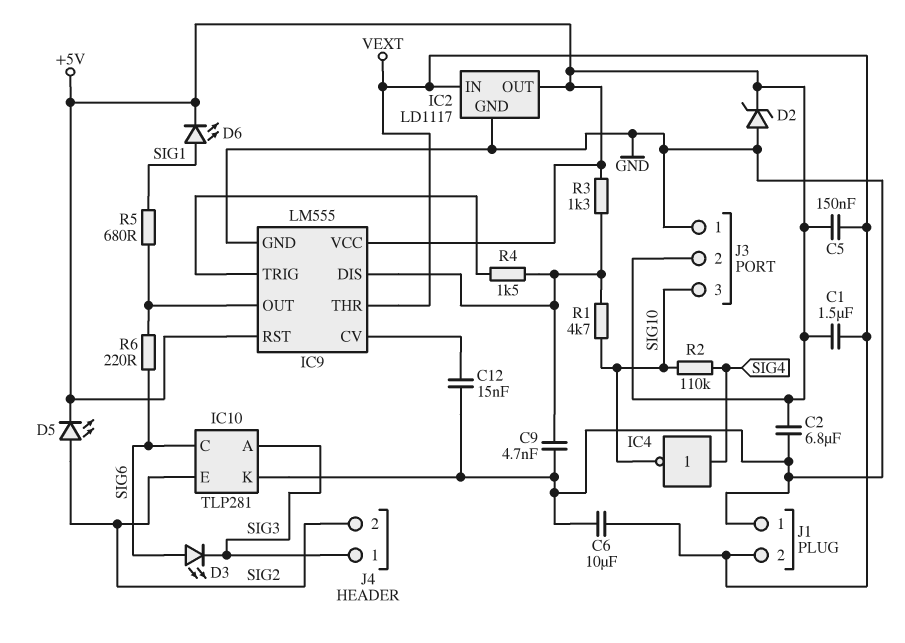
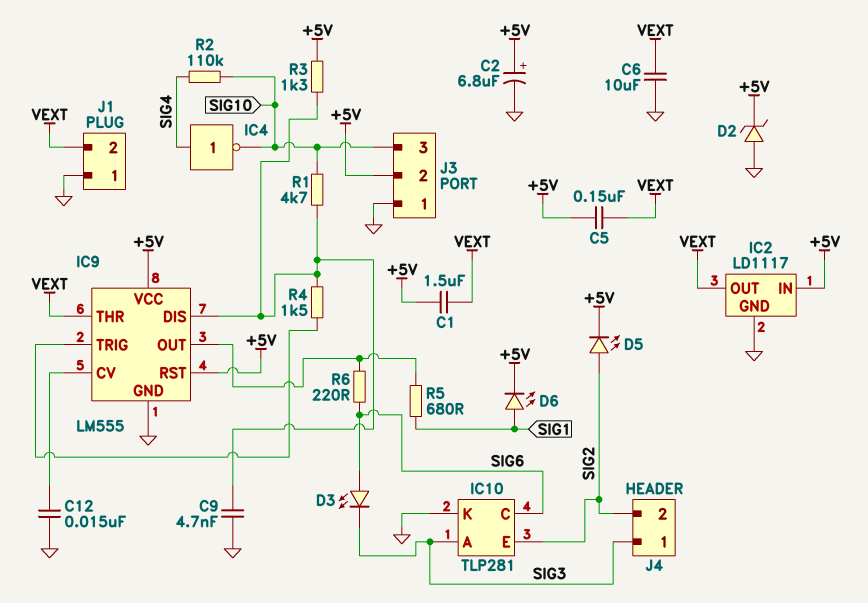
C2: 6.8uF (+5V, GND) -> 6.8uF (plus +5V, minus GND)
IC2 pin IN: VEXT -> +5V
IC2 pin OUT: +5V -> VEXT

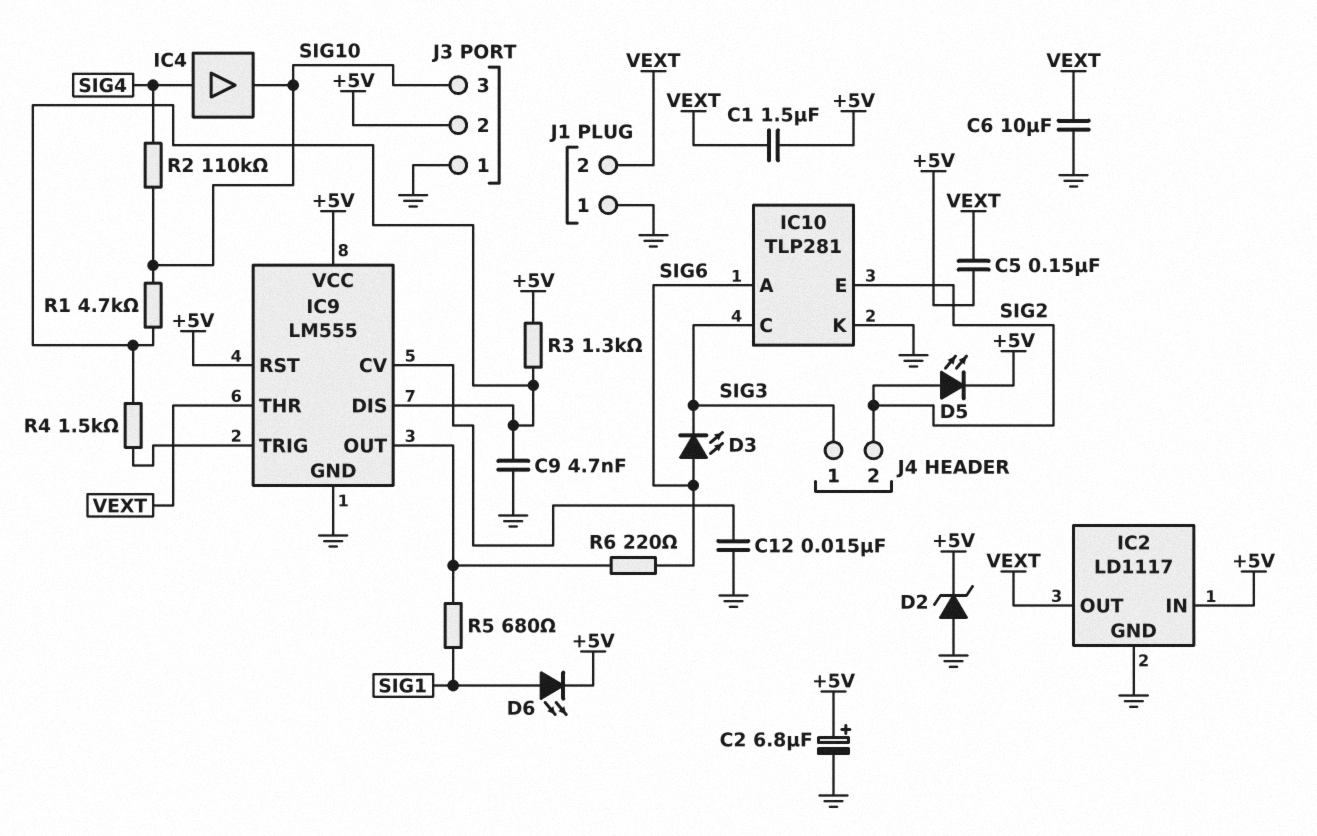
IC4: NOT (in SIG4, out SIG10) -> buffer (in SIG4, out SIG10)
IC10 pin A: SIG3 -> SIG6
IC10 pin C: SIG6 -> SIG3

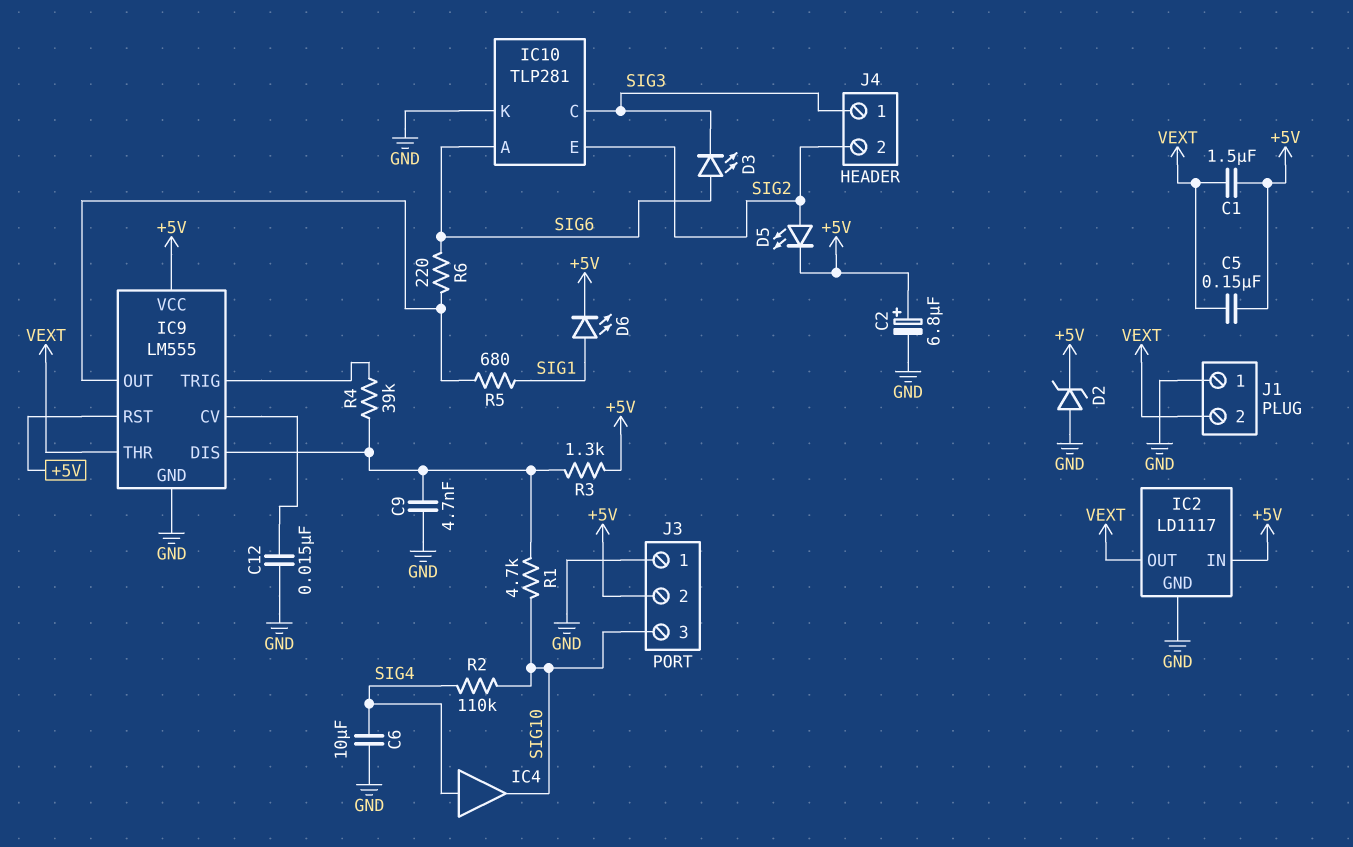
C6: 10uF (GND, VEXT) -> 10uF (GND, SIG4)
R4: 1.5k (IC9/DIS, IC9/TRIG) -> 39k (IC9/DIS, IC9/TRIG)

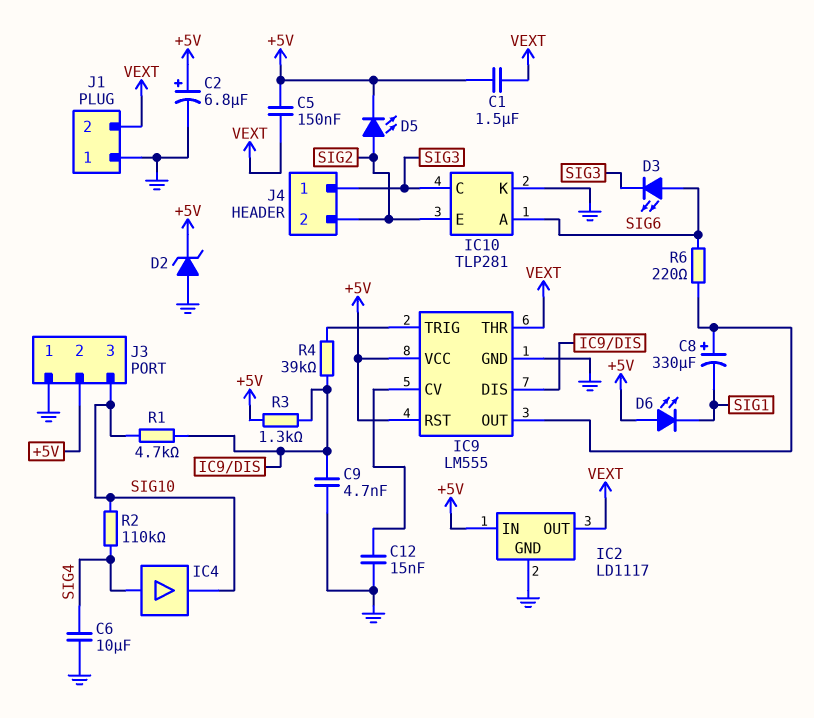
C8: none -> 330uF (plus IC9/OUT, minus SIG1)
D6: LED (A SIG1, K +5V) -> LED (A +5V, K SIG1)
R5: 680 (IC9/OUT, SIG1) -> none

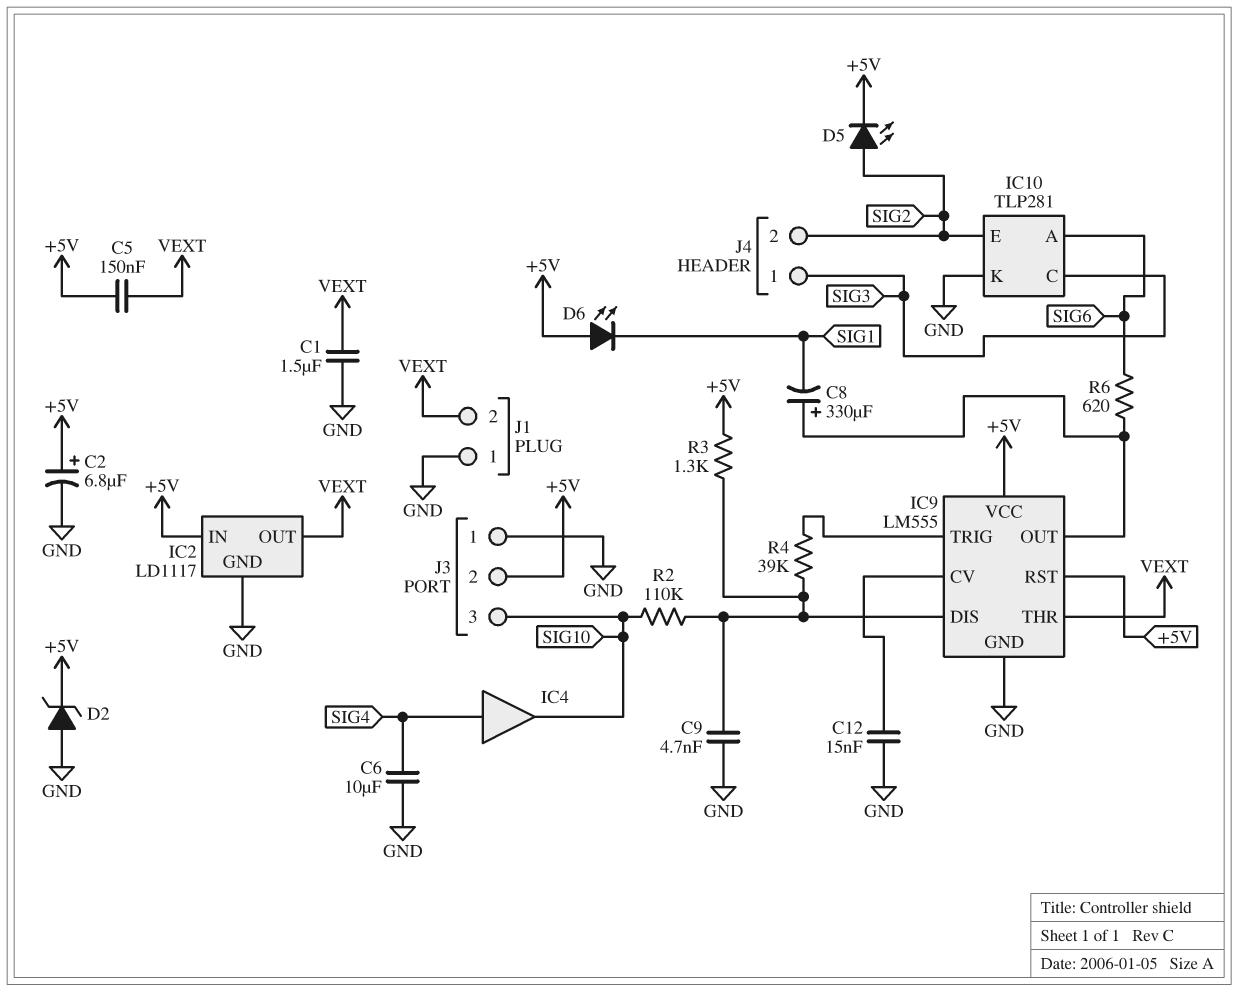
C1: 1.5uF (+5V, VEXT) -> 1.5uF (GND, VEXT)
D3: LED (A SIG6, K SIG3) -> none
R1: 4.7k (IC9/DIS, SIG10) -> none
R2: 110k (SIG4, SIG10) -> 110k (IC9/DIS, SIG10)
R6: 220 (IC9/OUT, SIG6) -> 620 (IC9/OUT, SIG6)

